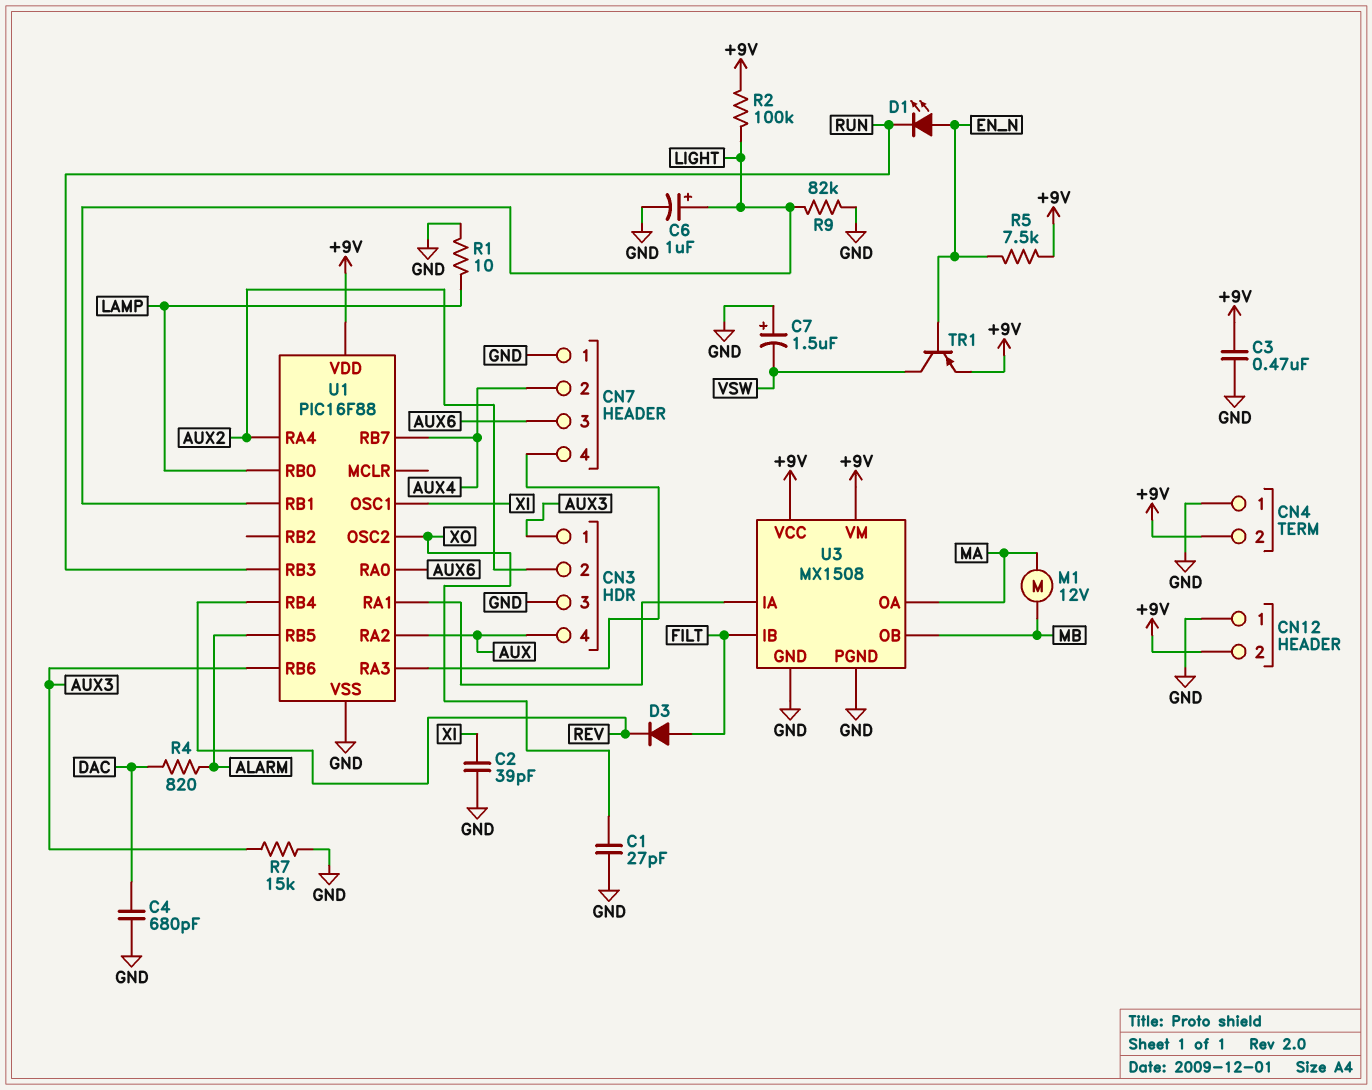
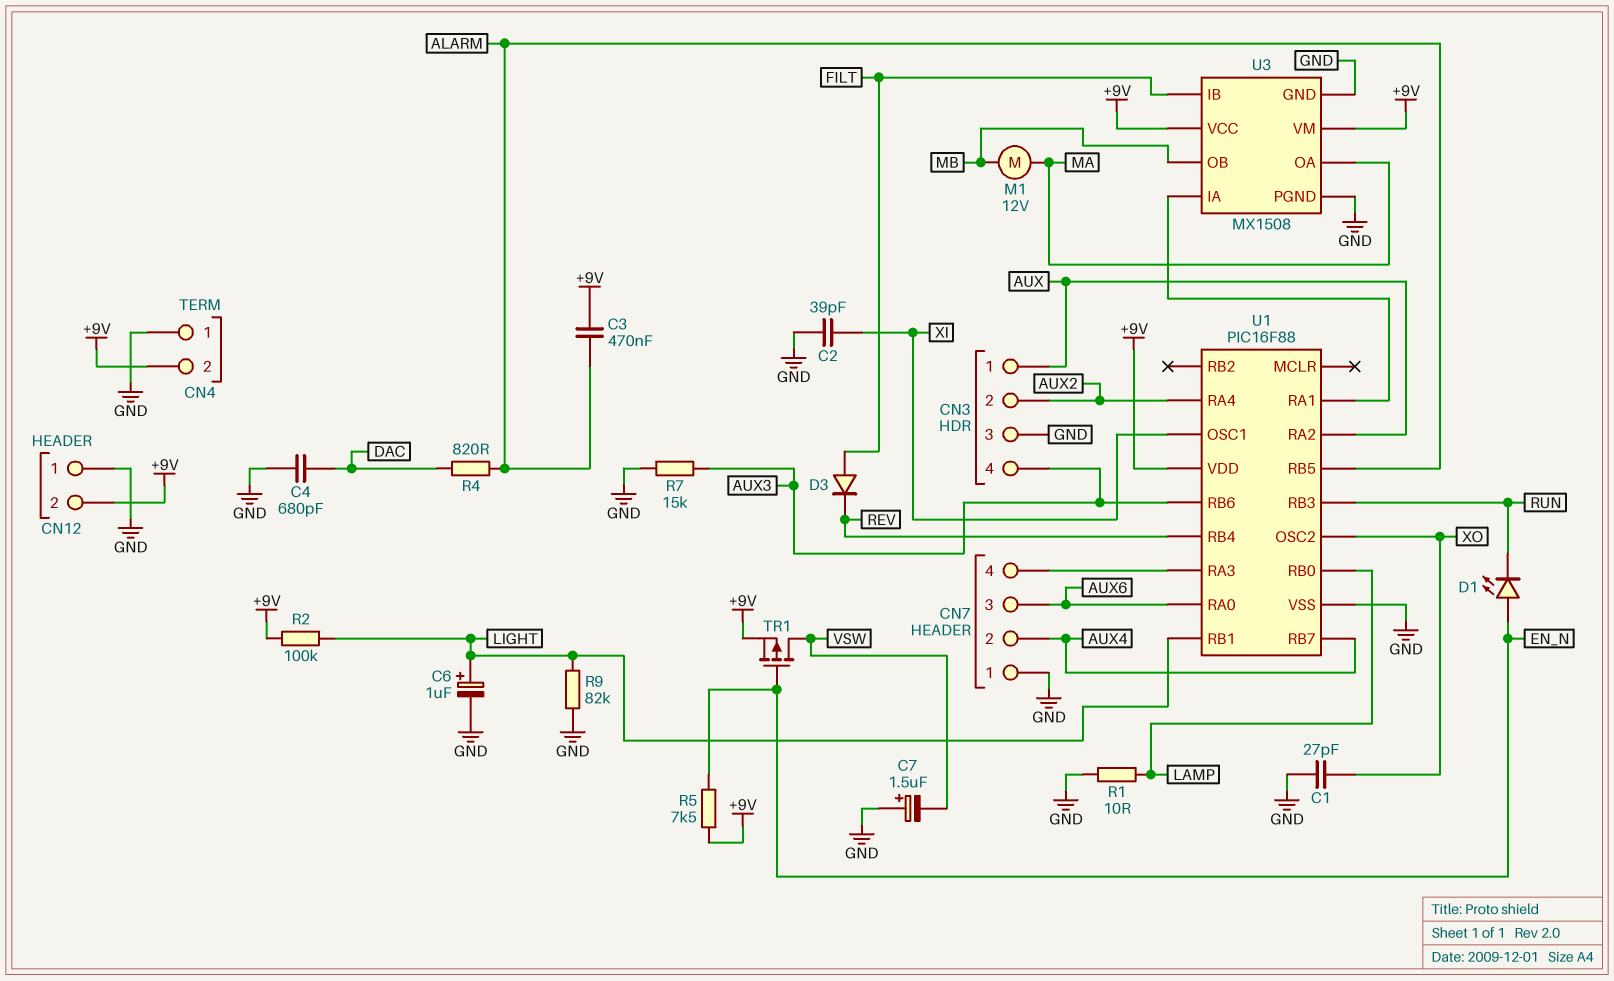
C3: 470nF (+9V, GND) -> 470nF (+9V, ALARM)
CN3 pin 1: AUX3 -> AUX
CN3 pin 4: AUX -> AUX3
TR1: PNP (B EN_N, C VSW, E +9V) -> PMOS (G EN_N, D VSW, S +9V)

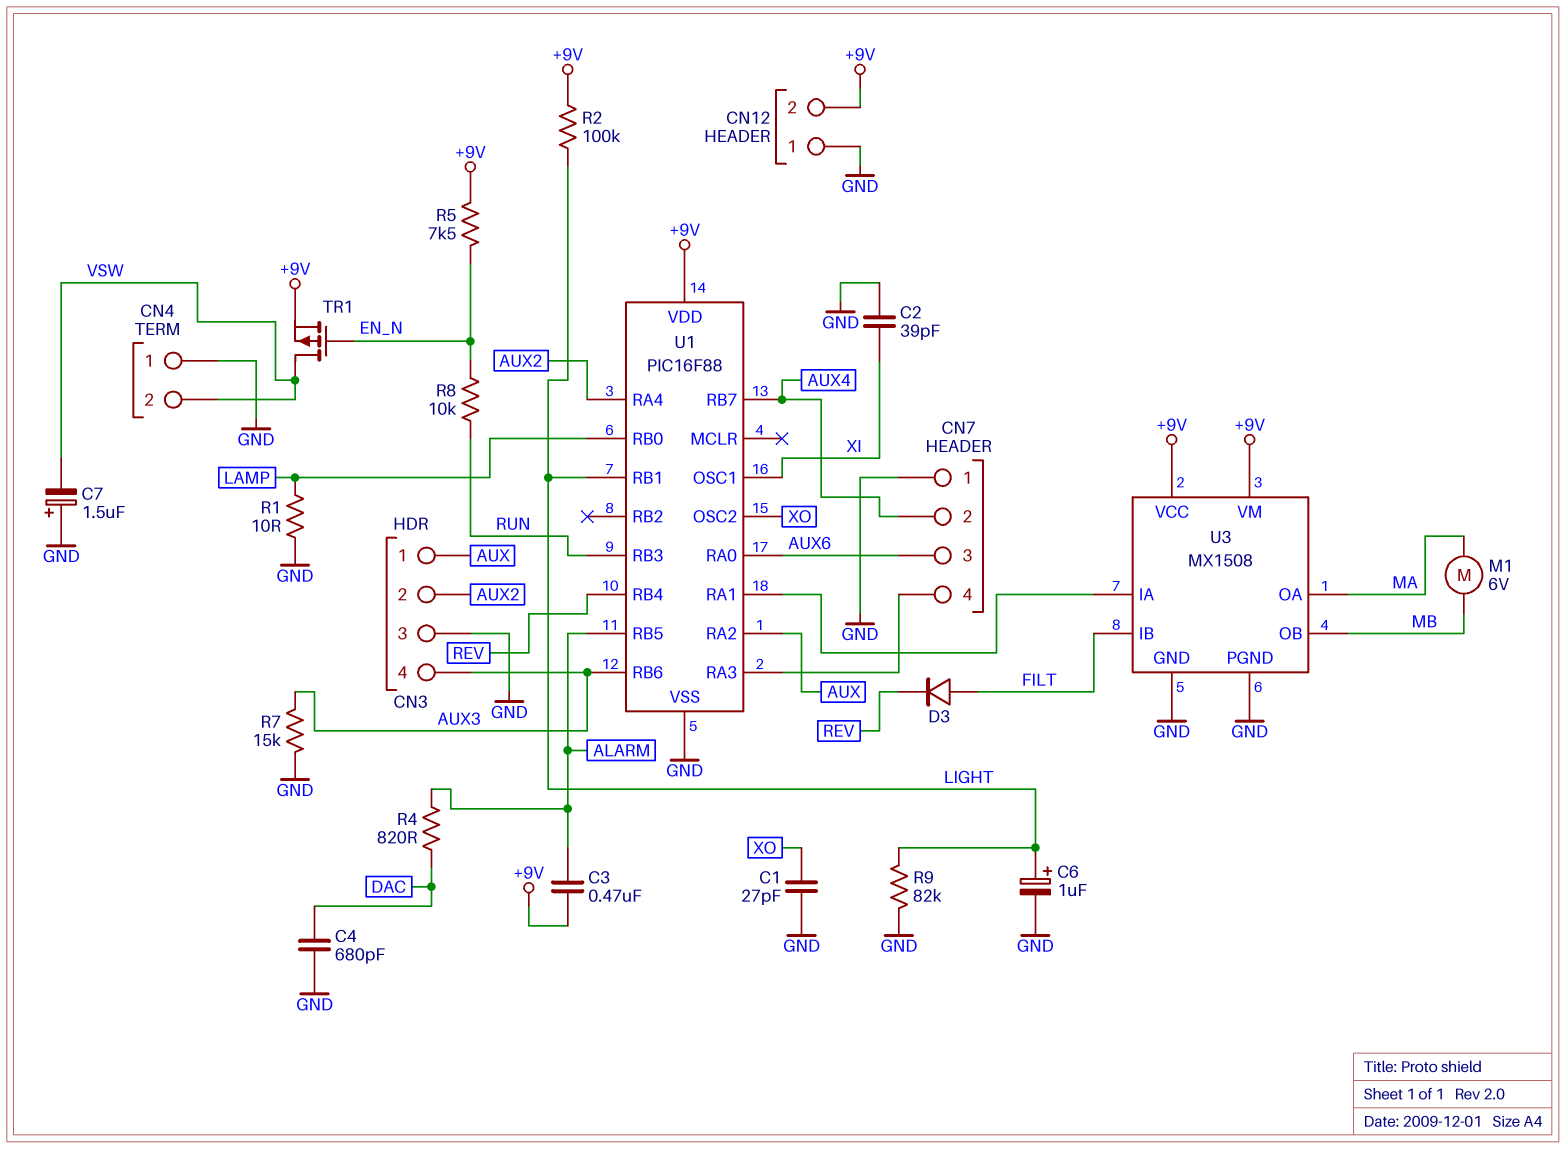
CN4 pin 2: +9V -> VSW
D1: LED (A EN_N, K RUN) -> none
M1: motor 12V (MA, MB) -> motor 6V (MA, MB)
R8: none -> 10k (EN_N, RUN)

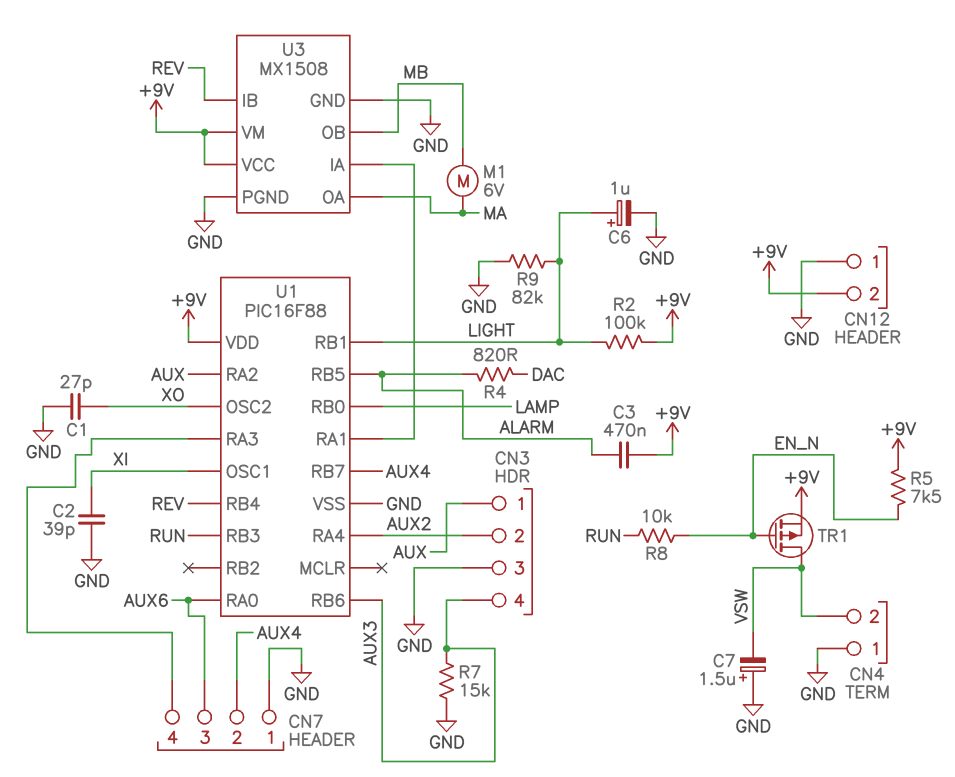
C4: 680pF (DAC, GND) -> none
D3: diode (A FILT, K REV) -> none
R1: 10 (GND, LAMP) -> none
U3 pin IB: FILT -> REV

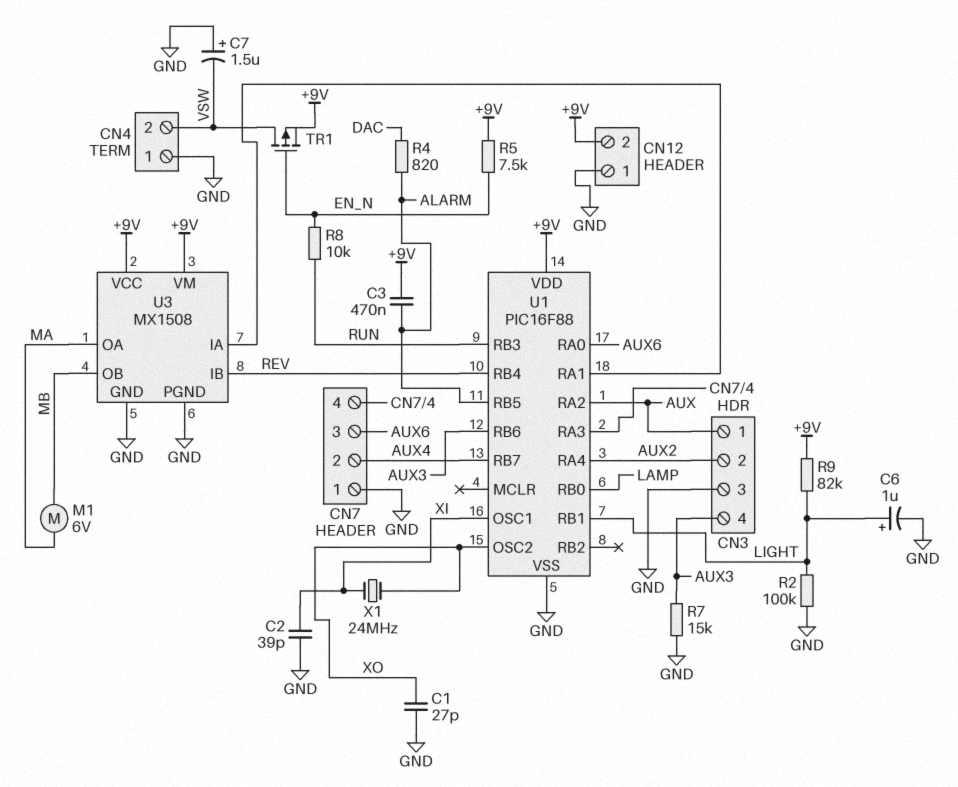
R2: 100k (+9V, LIGHT) -> 100k (GND, LIGHT)
R9: 82k (GND, LIGHT) -> 82k (+9V, LIGHT)
X1: none -> 24MHz (XI, XO)

